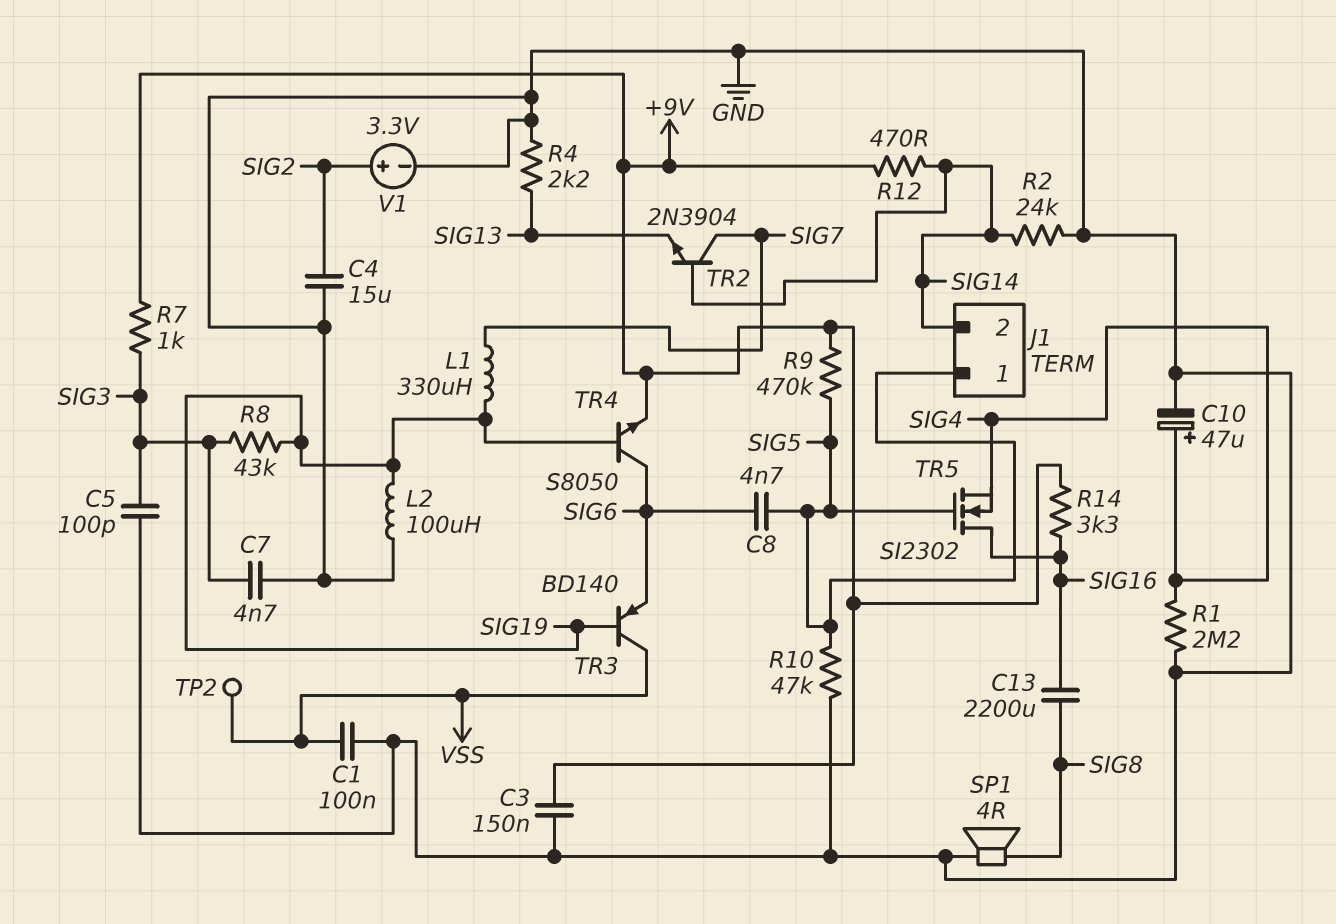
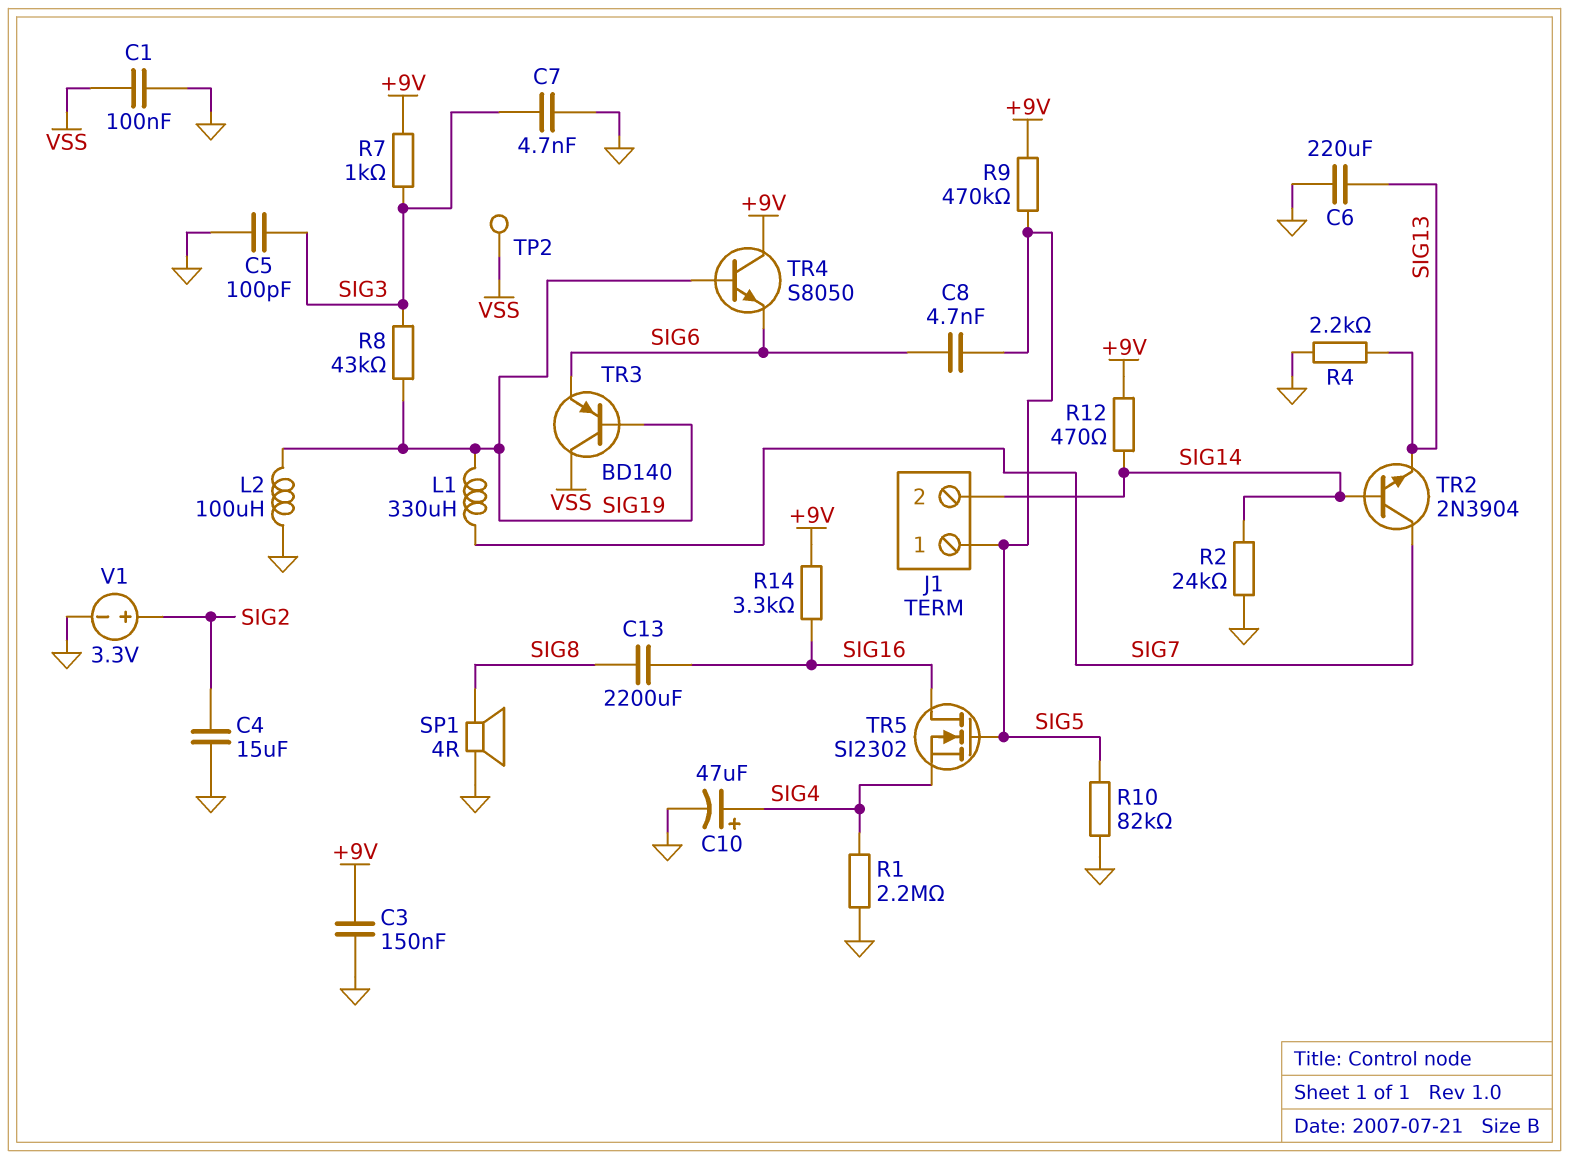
C6: none -> 220uF (GND, SIG13)
R10: 47k (GND, SIG5) -> 82k (GND, SIG5)
TR4: NPN S8050 (B SIG19, C SIG6, E +9V) -> NPN S8050 (B SIG19, C +9V, E SIG6)

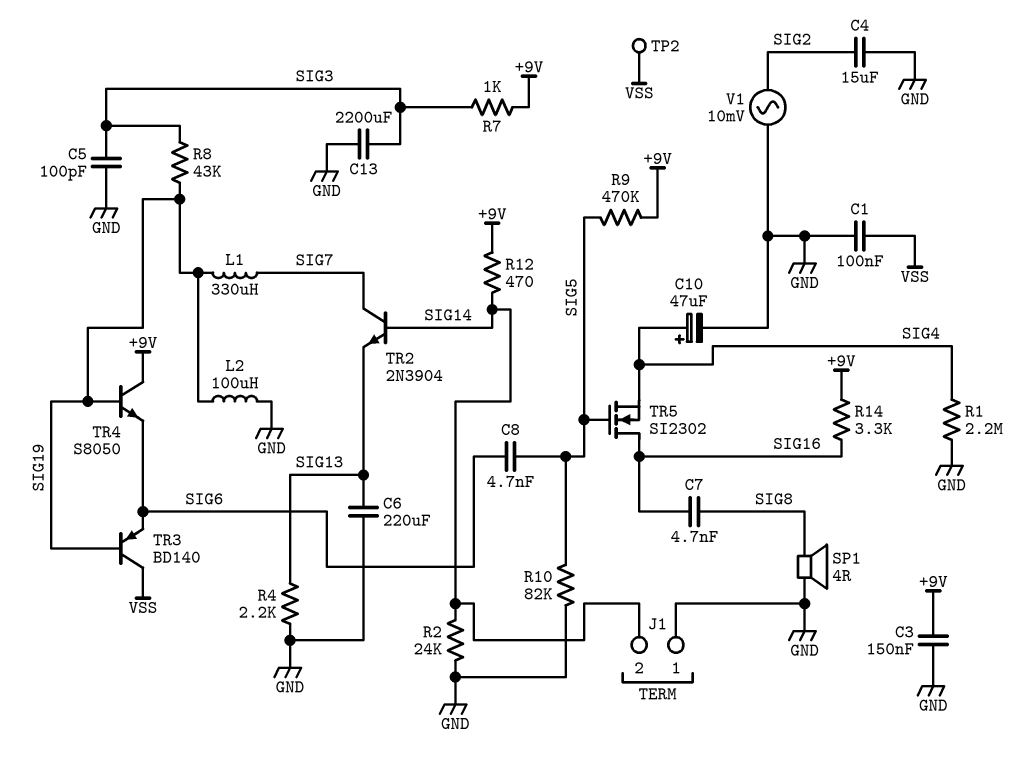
C7: 4.7nF (GND, SIG3) -> 4.7nF (SIG8, SIG16)
C13: 2200uF (SIG8, SIG16) -> 2200uF (GND, SIG3)
J1 pin 1: SIG5 -> GND
V1: 3.3V (plus SIG2, minus GND) -> AC 10mV (GND, SIG2)

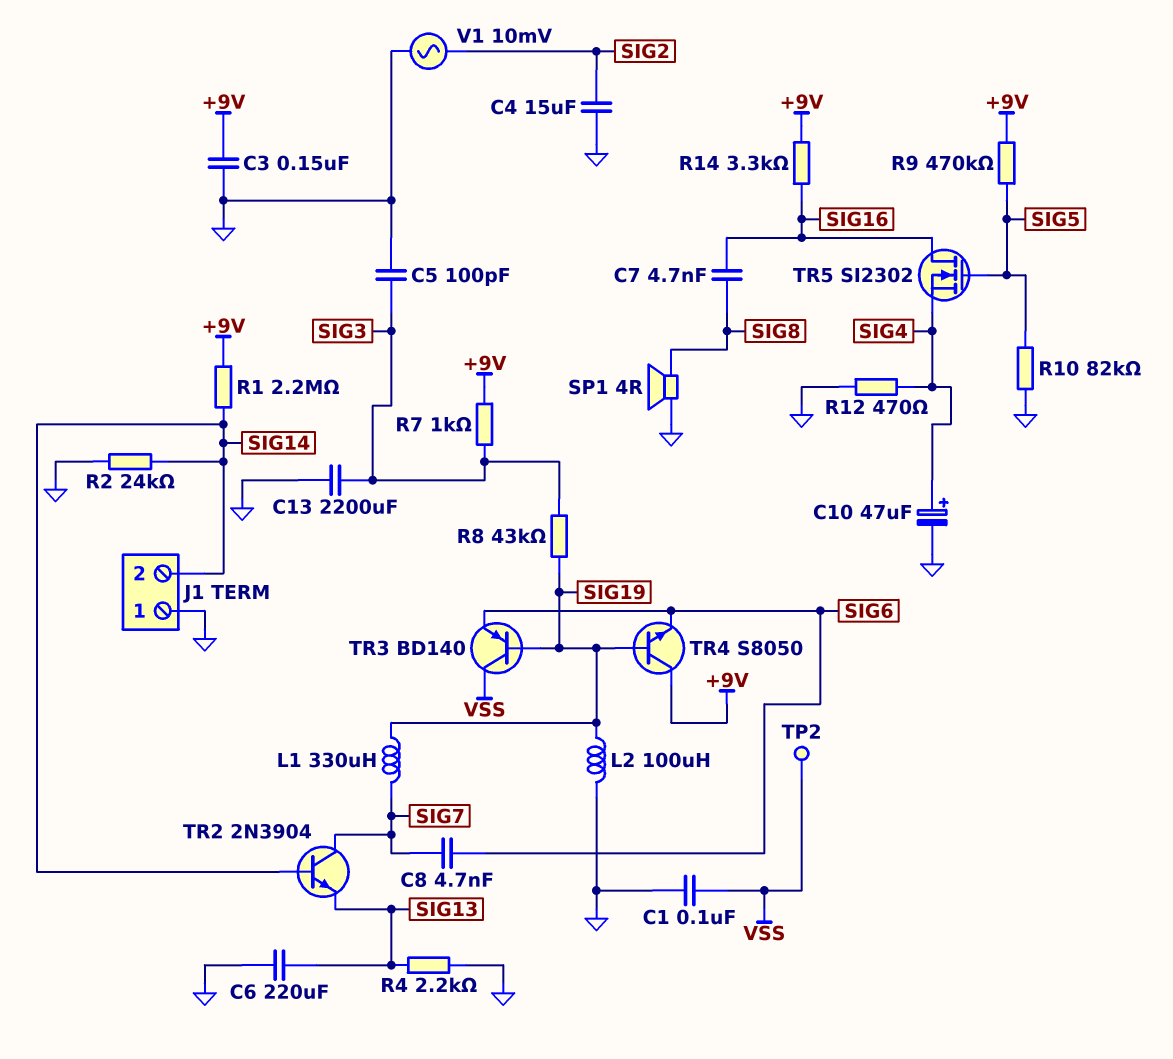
C8: 4.7nF (SIG5, SIG6) -> 4.7nF (SIG6, SIG7)
R1: 2.2M (GND, SIG4) -> 2.2M (+9V, SIG14)
R12: 470 (+9V, SIG14) -> 470 (GND, SIG4)

